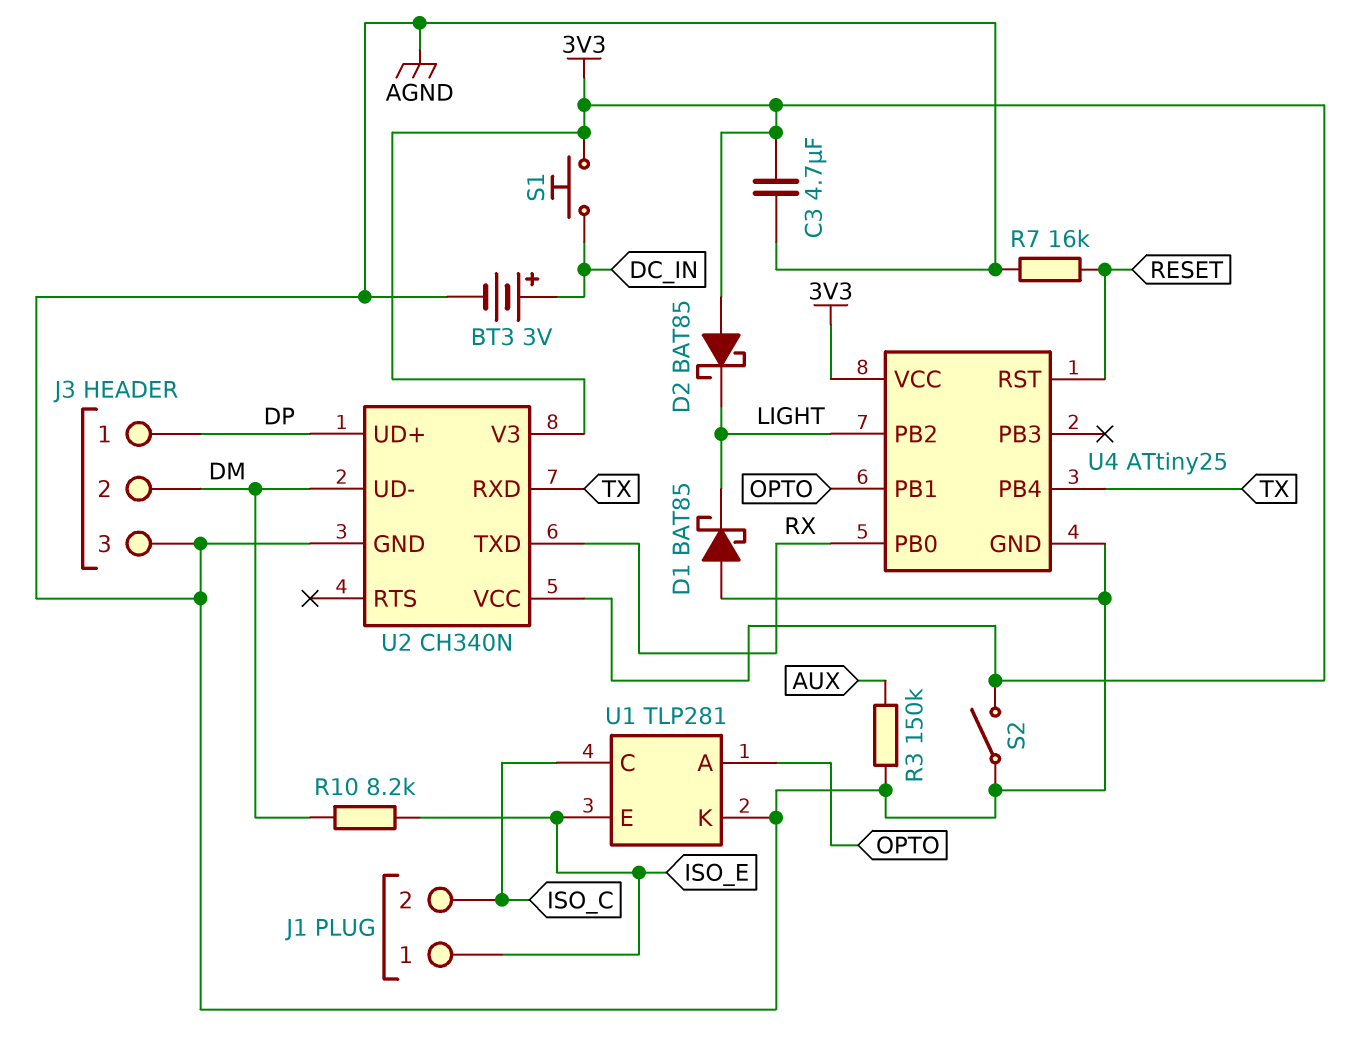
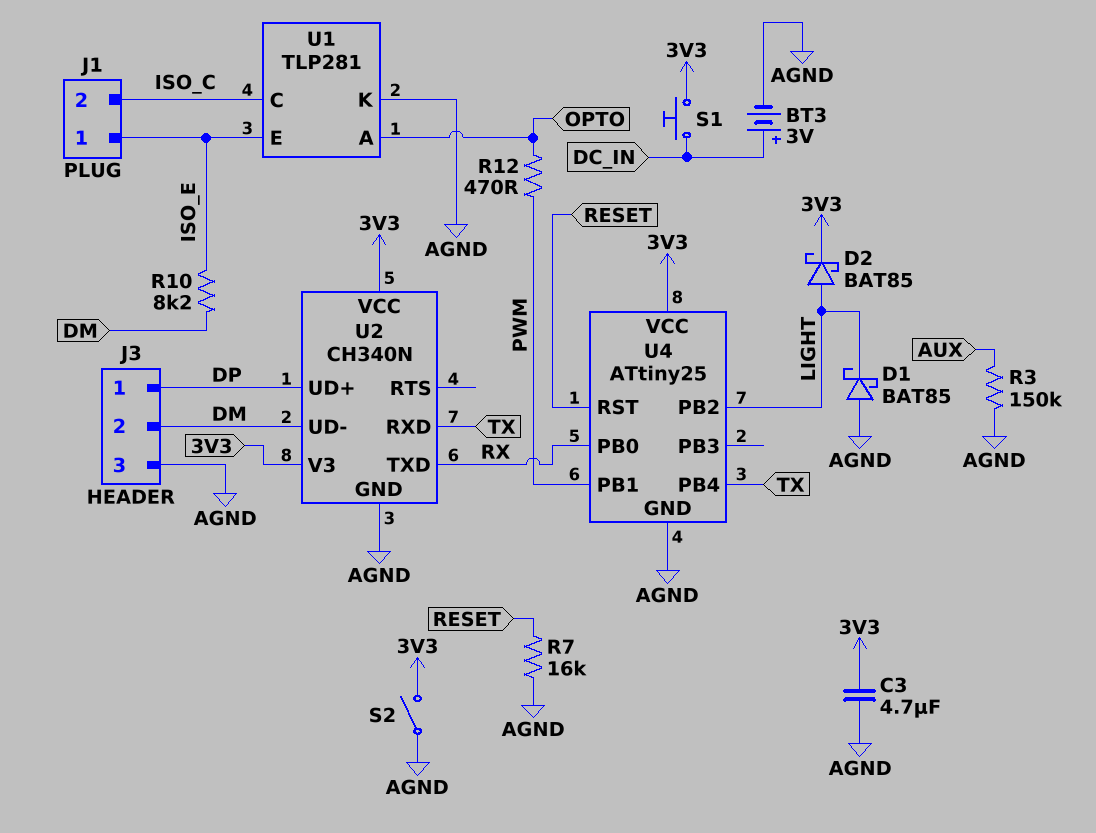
D2: schottky BAT85 (A 3V3, K LIGHT) -> schottky BAT85 (A LIGHT, K 3V3)
R12: none -> 470 (OPTO, PWM)
U4 pin PB1: OPTO -> PWM

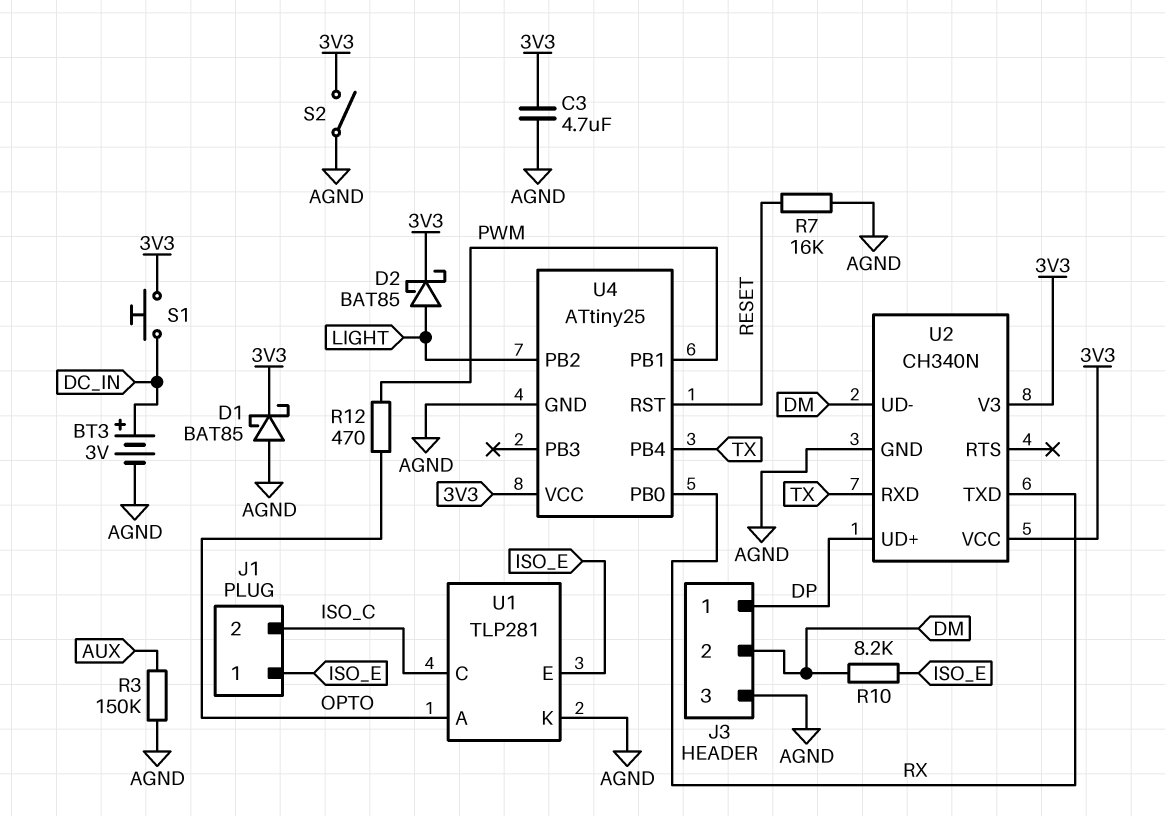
D1: schottky BAT85 (A AGND, K LIGHT) -> schottky BAT85 (A AGND, K 3V3)

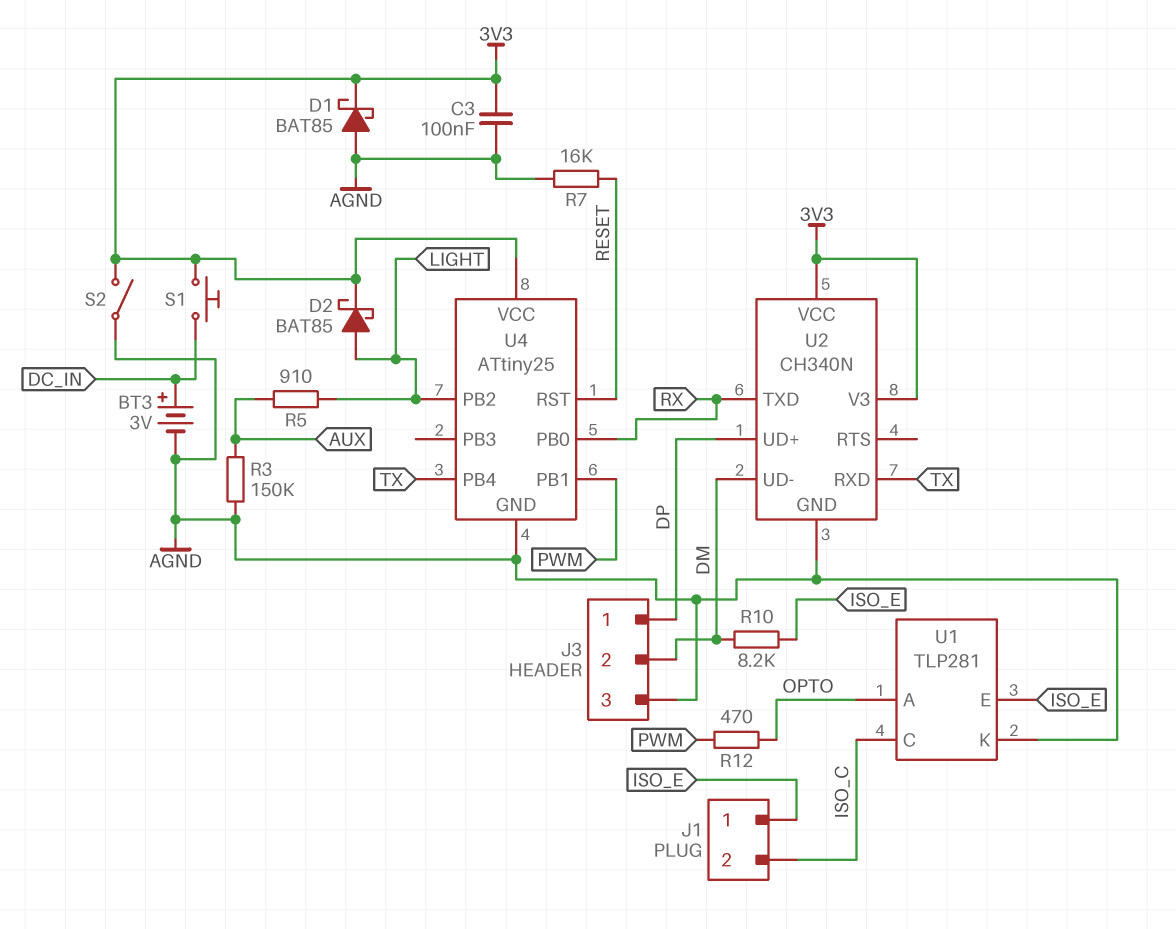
C3: 4.7uF (3V3, AGND) -> 100nF (3V3, AGND)
R5: none -> 910 (AUX, LIGHT)

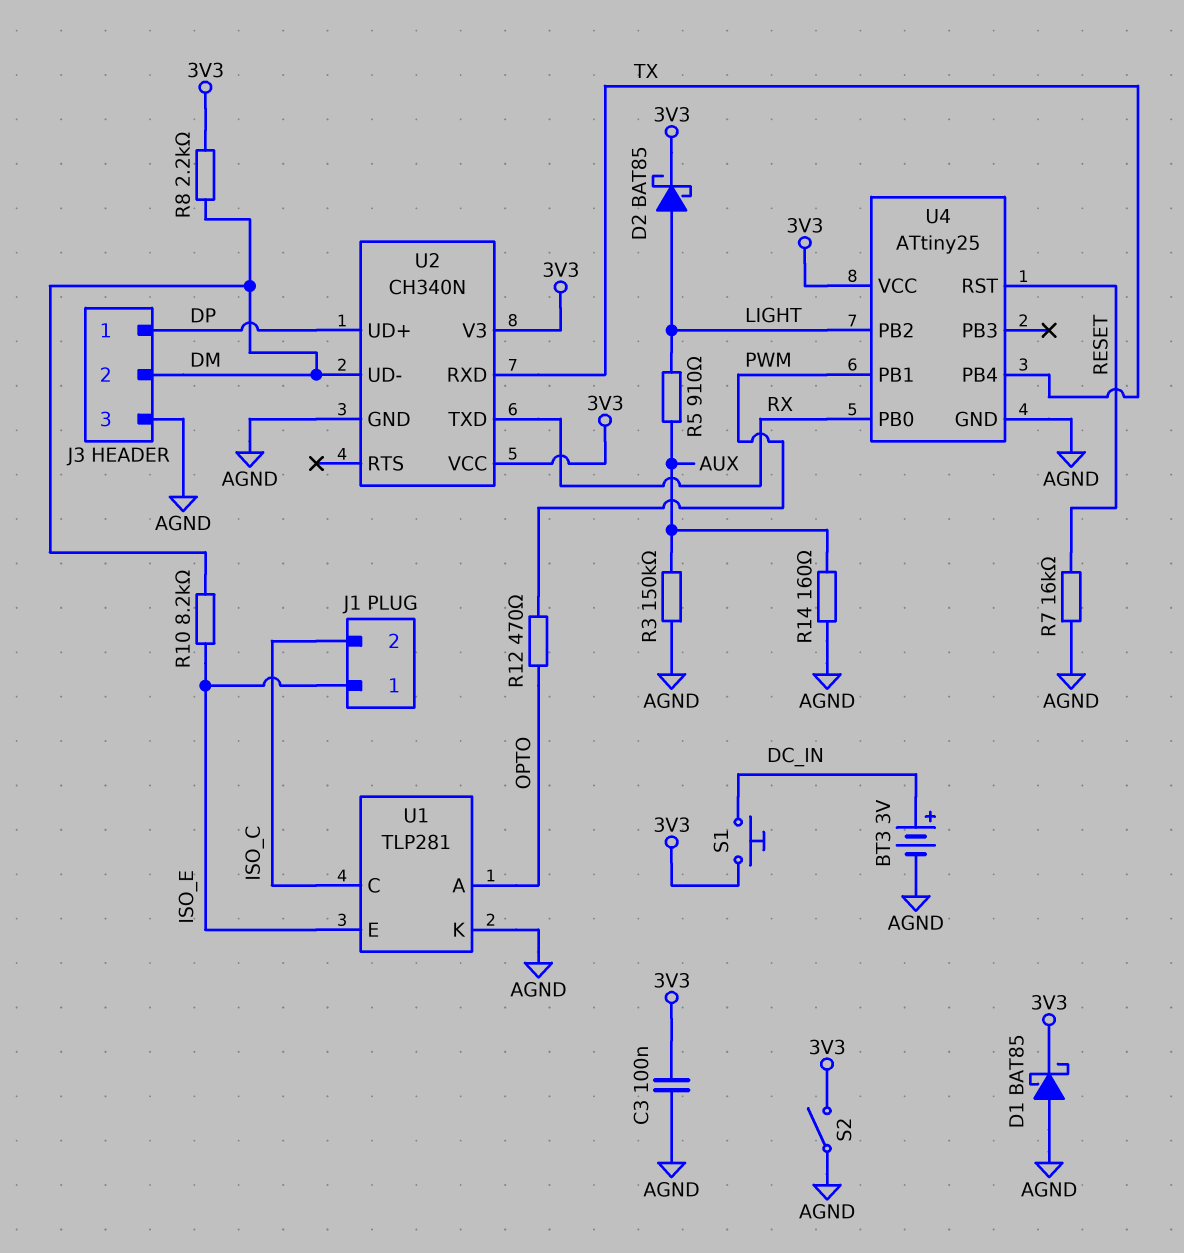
R8: none -> 2.2k (3V3, DM)
R14: none -> 160 (AGND, AUX)

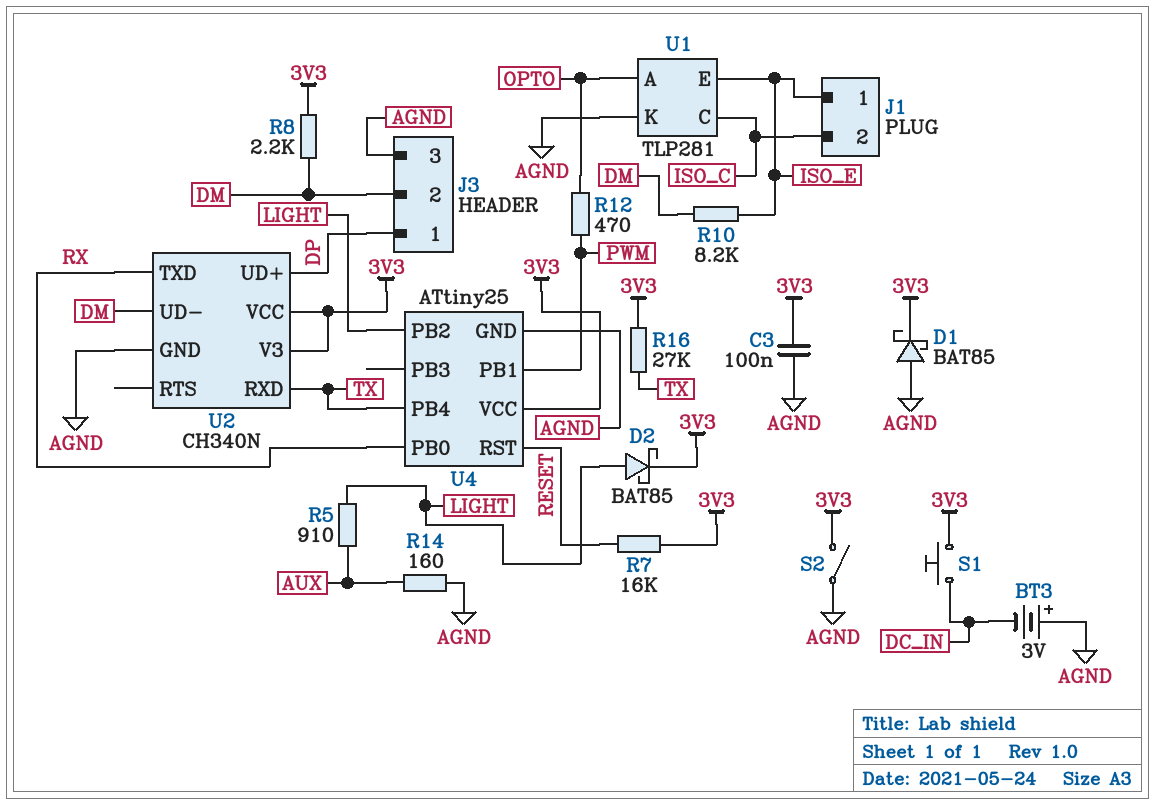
BT3: 3V (plus DC_IN, minus AGND) -> 3V (plus AGND, minus DC_IN)
R3: 150k (AGND, AUX) -> none
R7: 16k (AGND, RESET) -> 16k (3V3, RESET)
R16: none -> 27k (3V3, TX)

